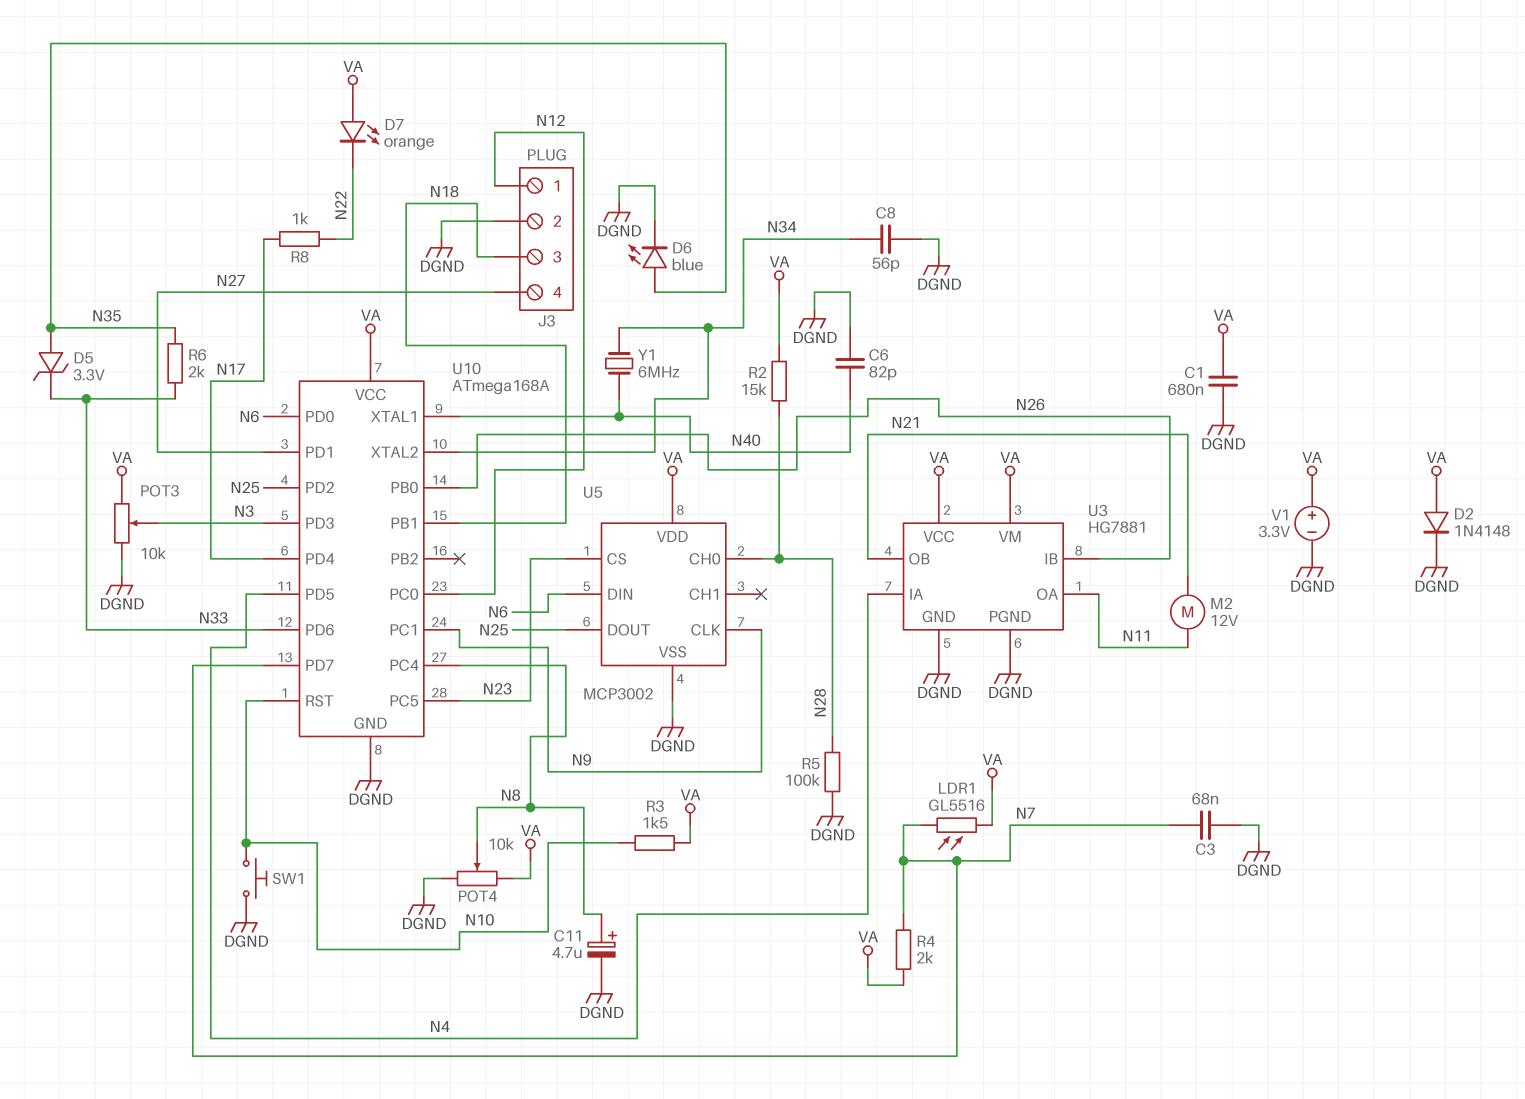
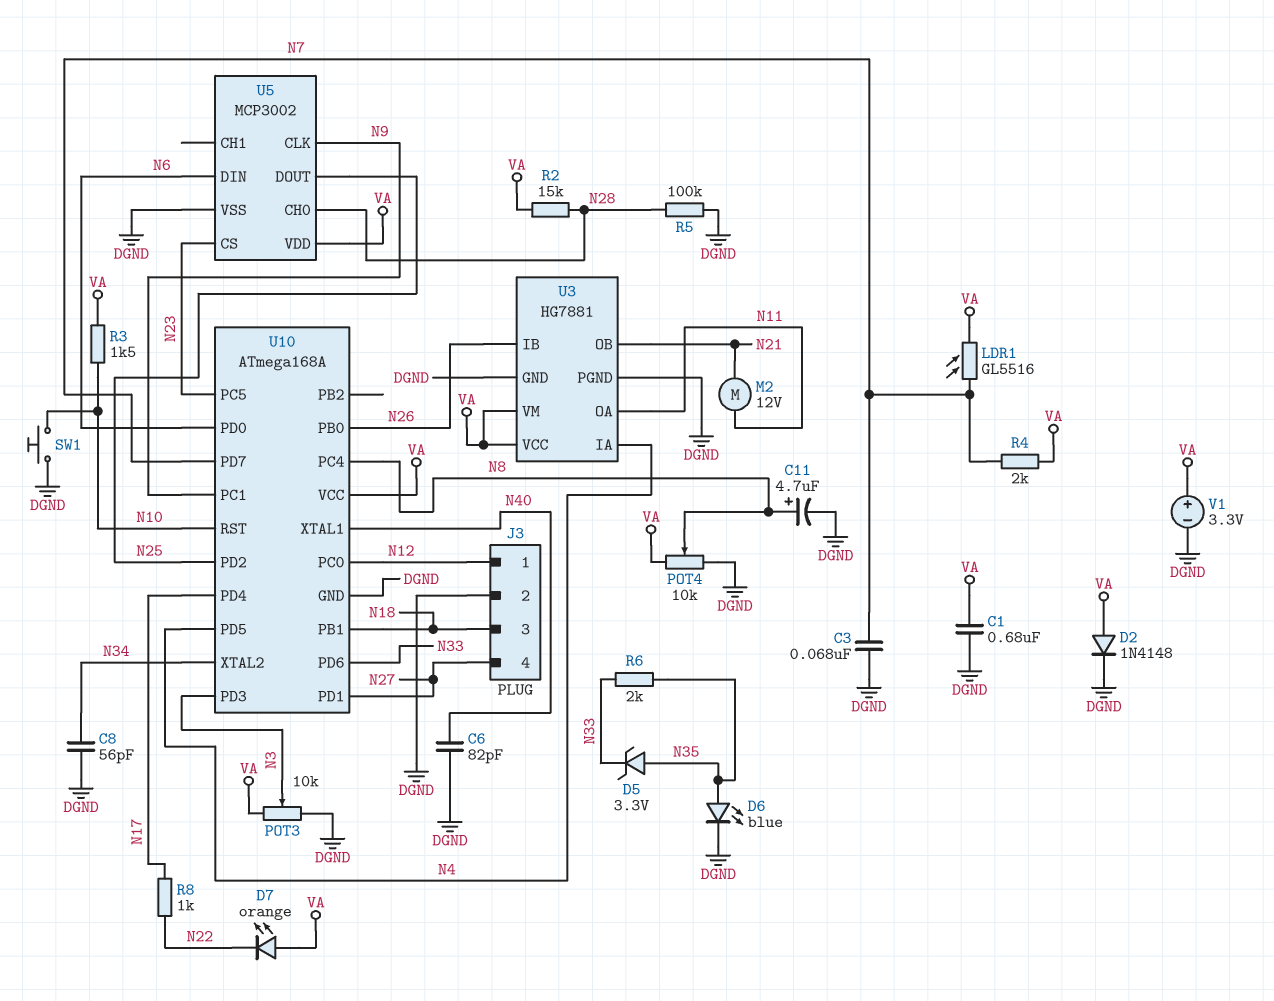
Y1: 6MHz (N34, N40) -> none

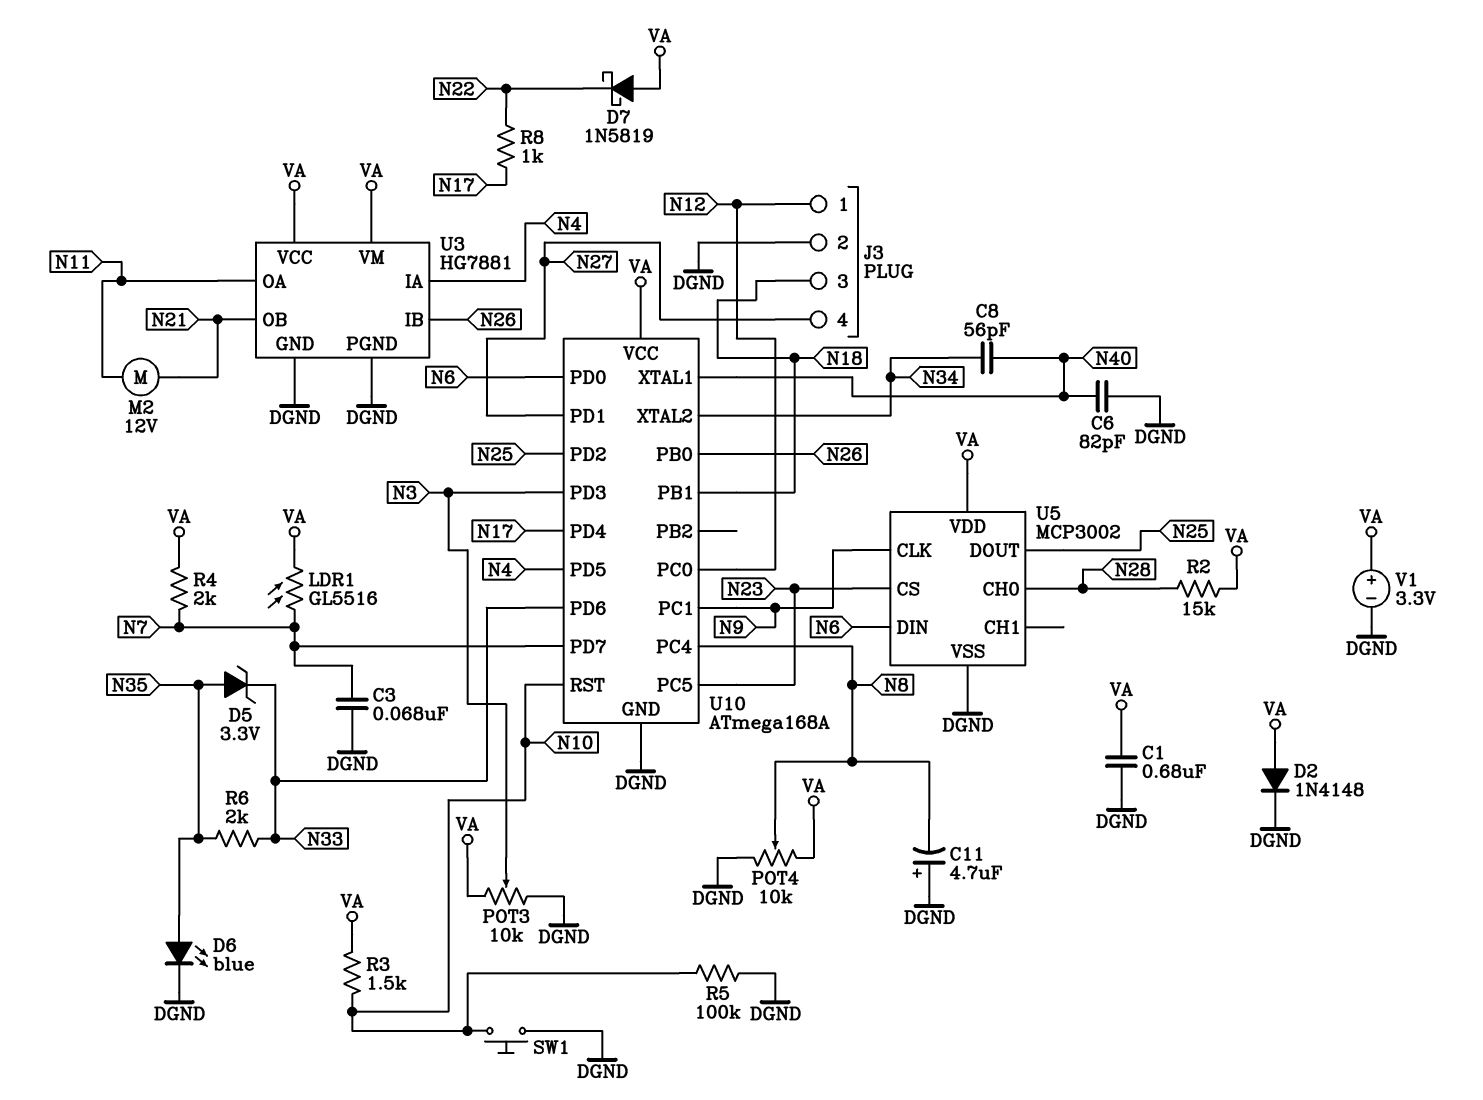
C8: 56pF (DGND, N34) -> 56pF (N34, N40)
C11: 4.7uF (plus N8, minus DGND) -> 4.7uF (plus DGND, minus N8)
D7: LED orange (A VA, K N22) -> schottky 1N5819 (A VA, K N22)
R5: 100k (DGND, N28) -> 100k (DGND, N10)

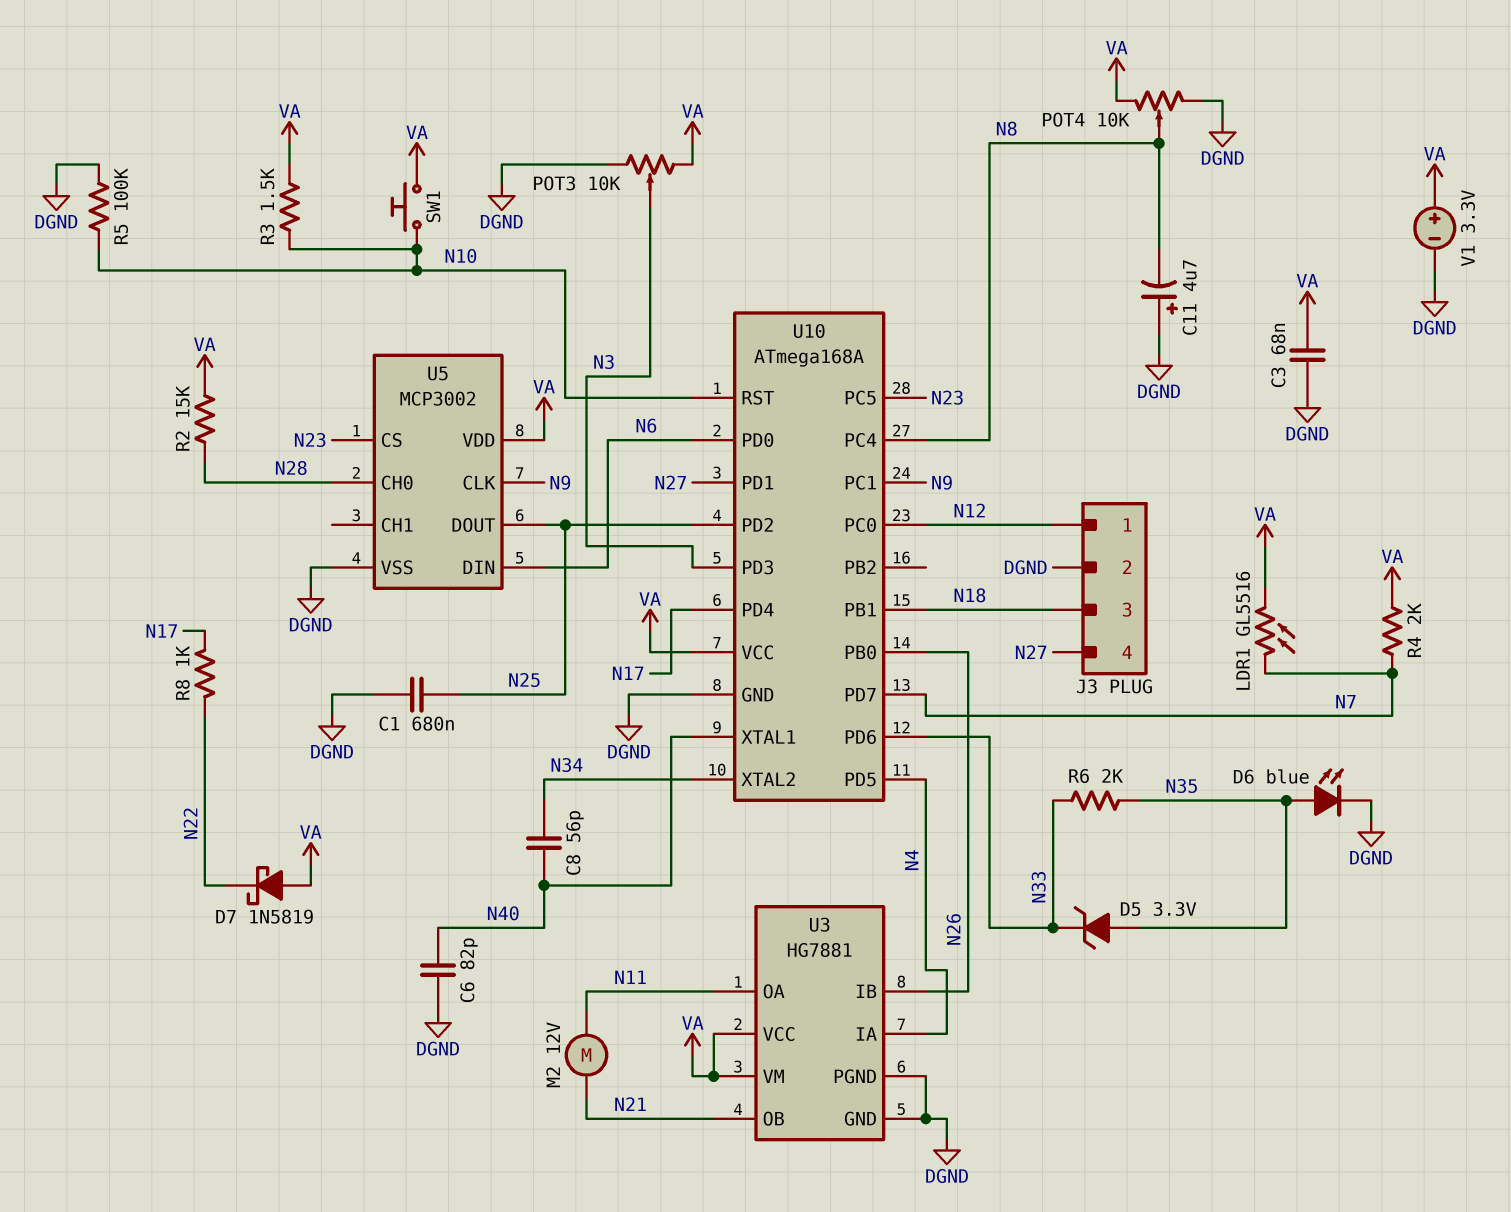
C1: 680nF (DGND, VA) -> 680nF (DGND, N25)
C3: 68nF (DGND, N7) -> 68nF (DGND, VA)
D2: diode 1N4148 (A VA, K DGND) -> none
SW1: button (DGND, N10) -> button (N10, VA)

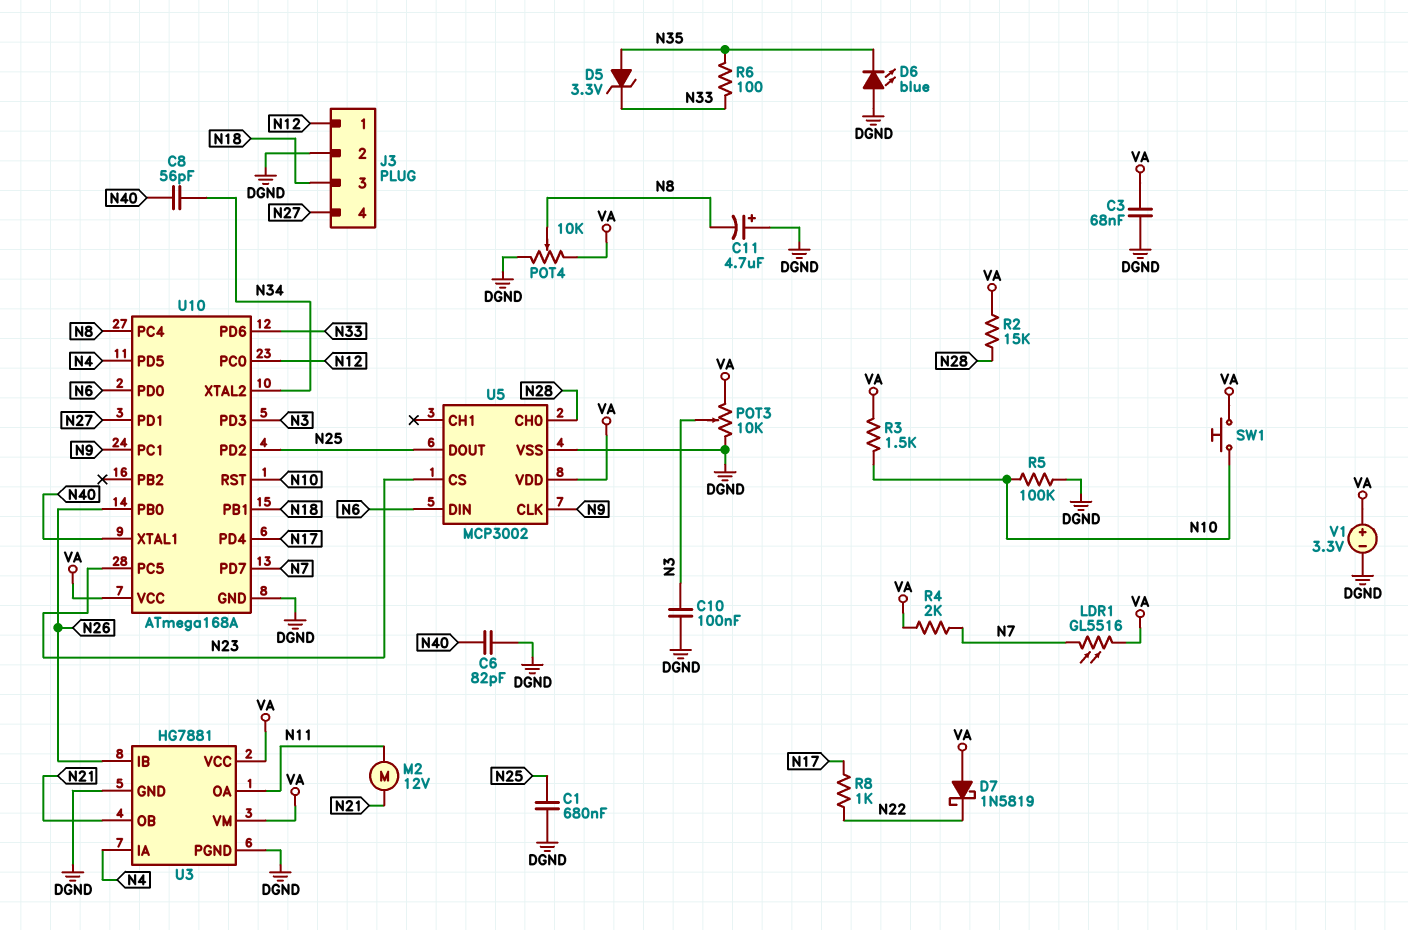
C10: none -> 100nF (DGND, N3)
D6: LED blue (A N35, K DGND) -> LED blue (A DGND, K N35)
R6: 2k (N33, N35) -> 100 (N33, N35)

